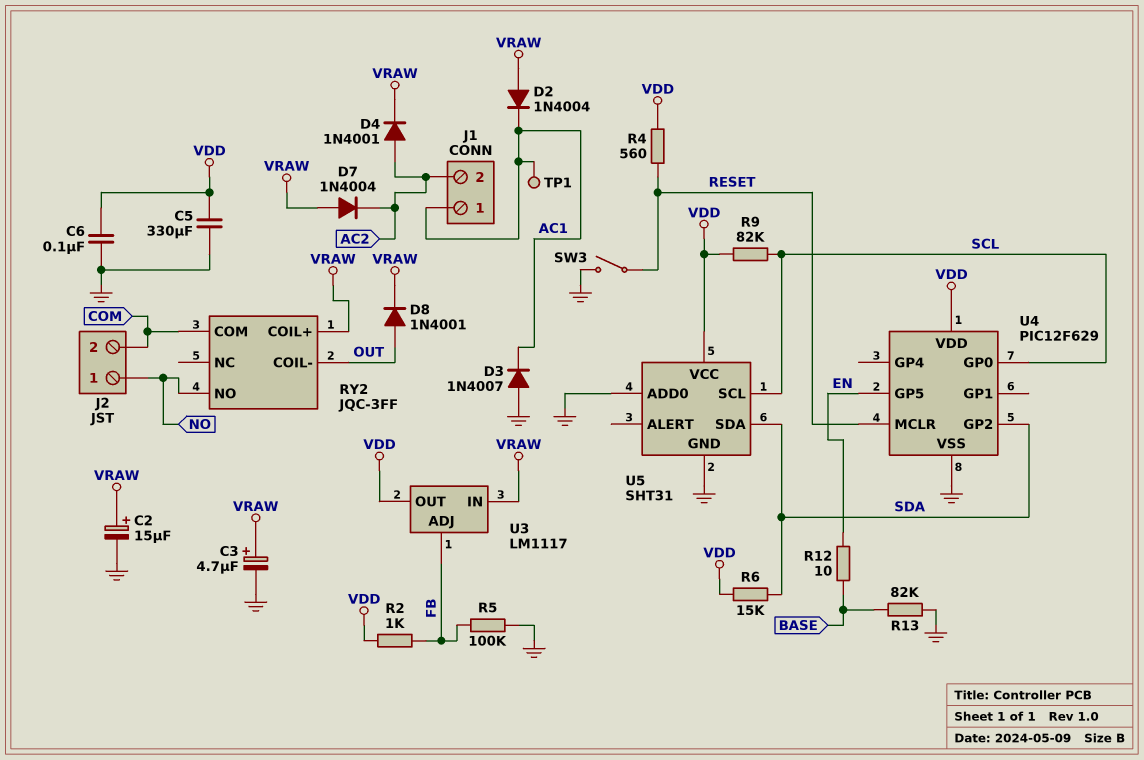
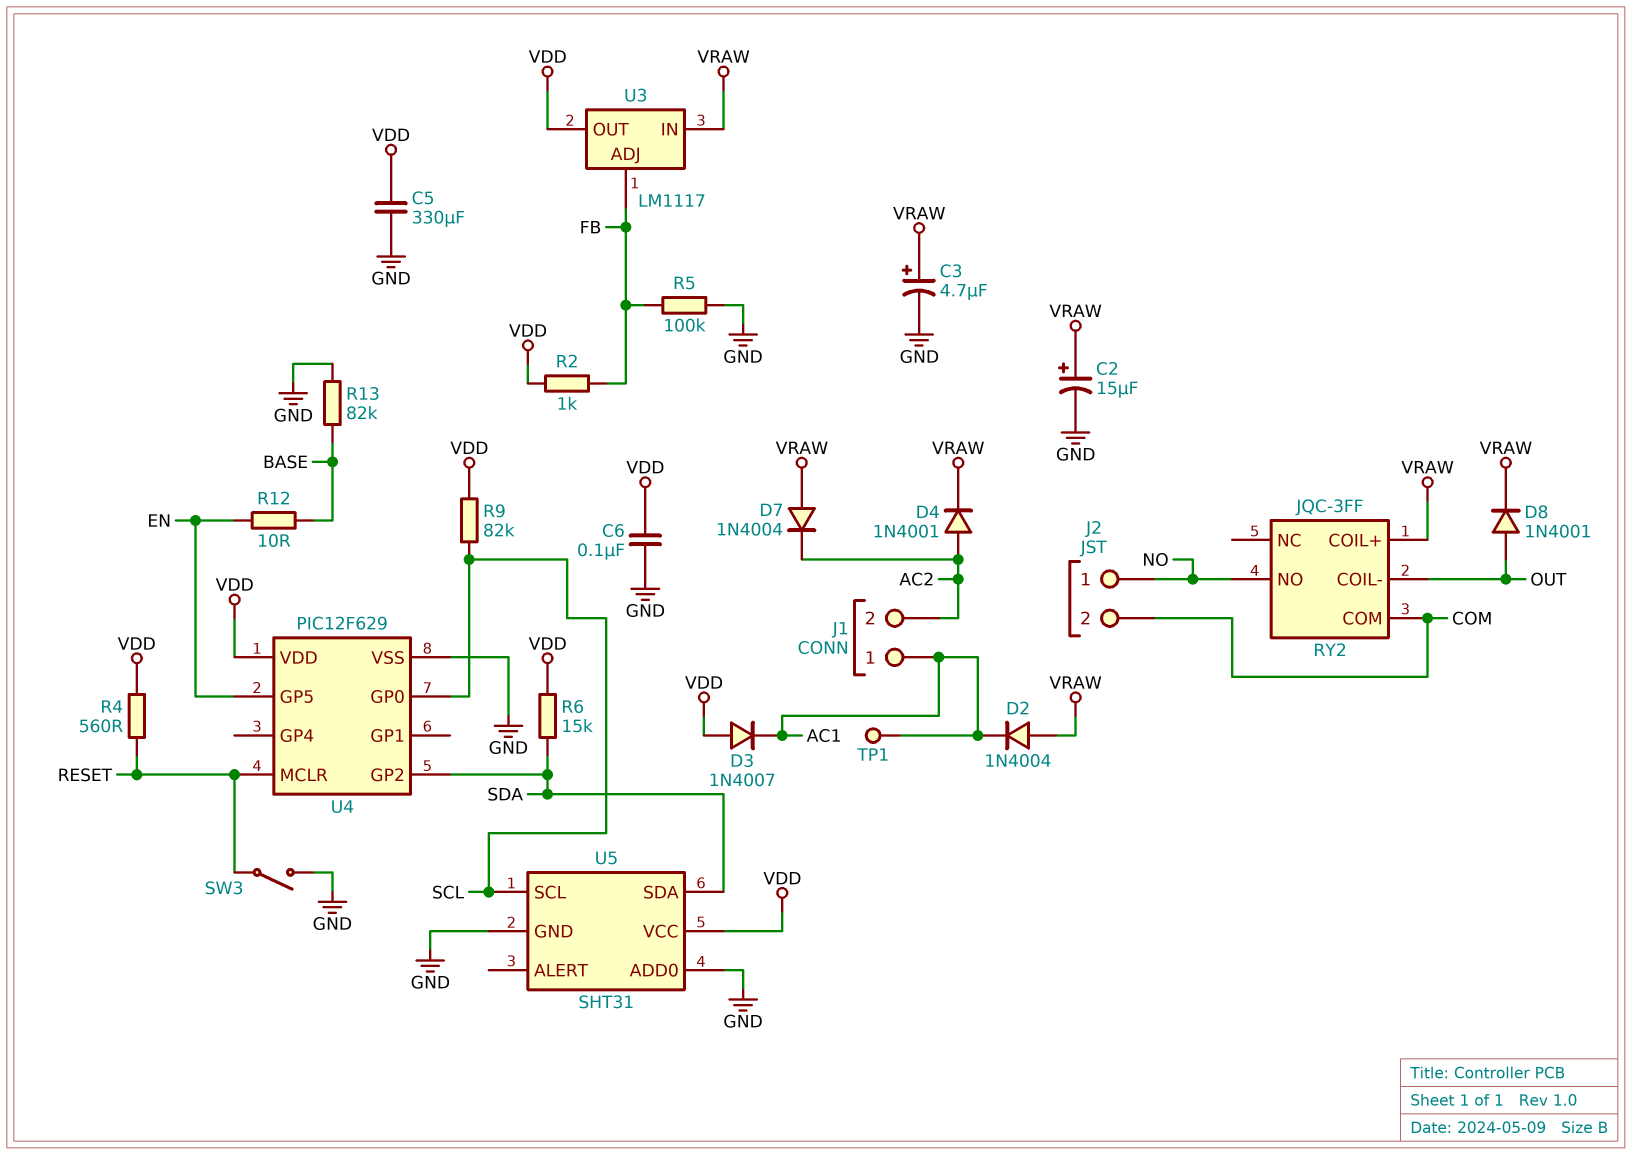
D3: diode 1N4007 (A GND, K AC1) -> diode 1N4007 (A VDD, K AC1)

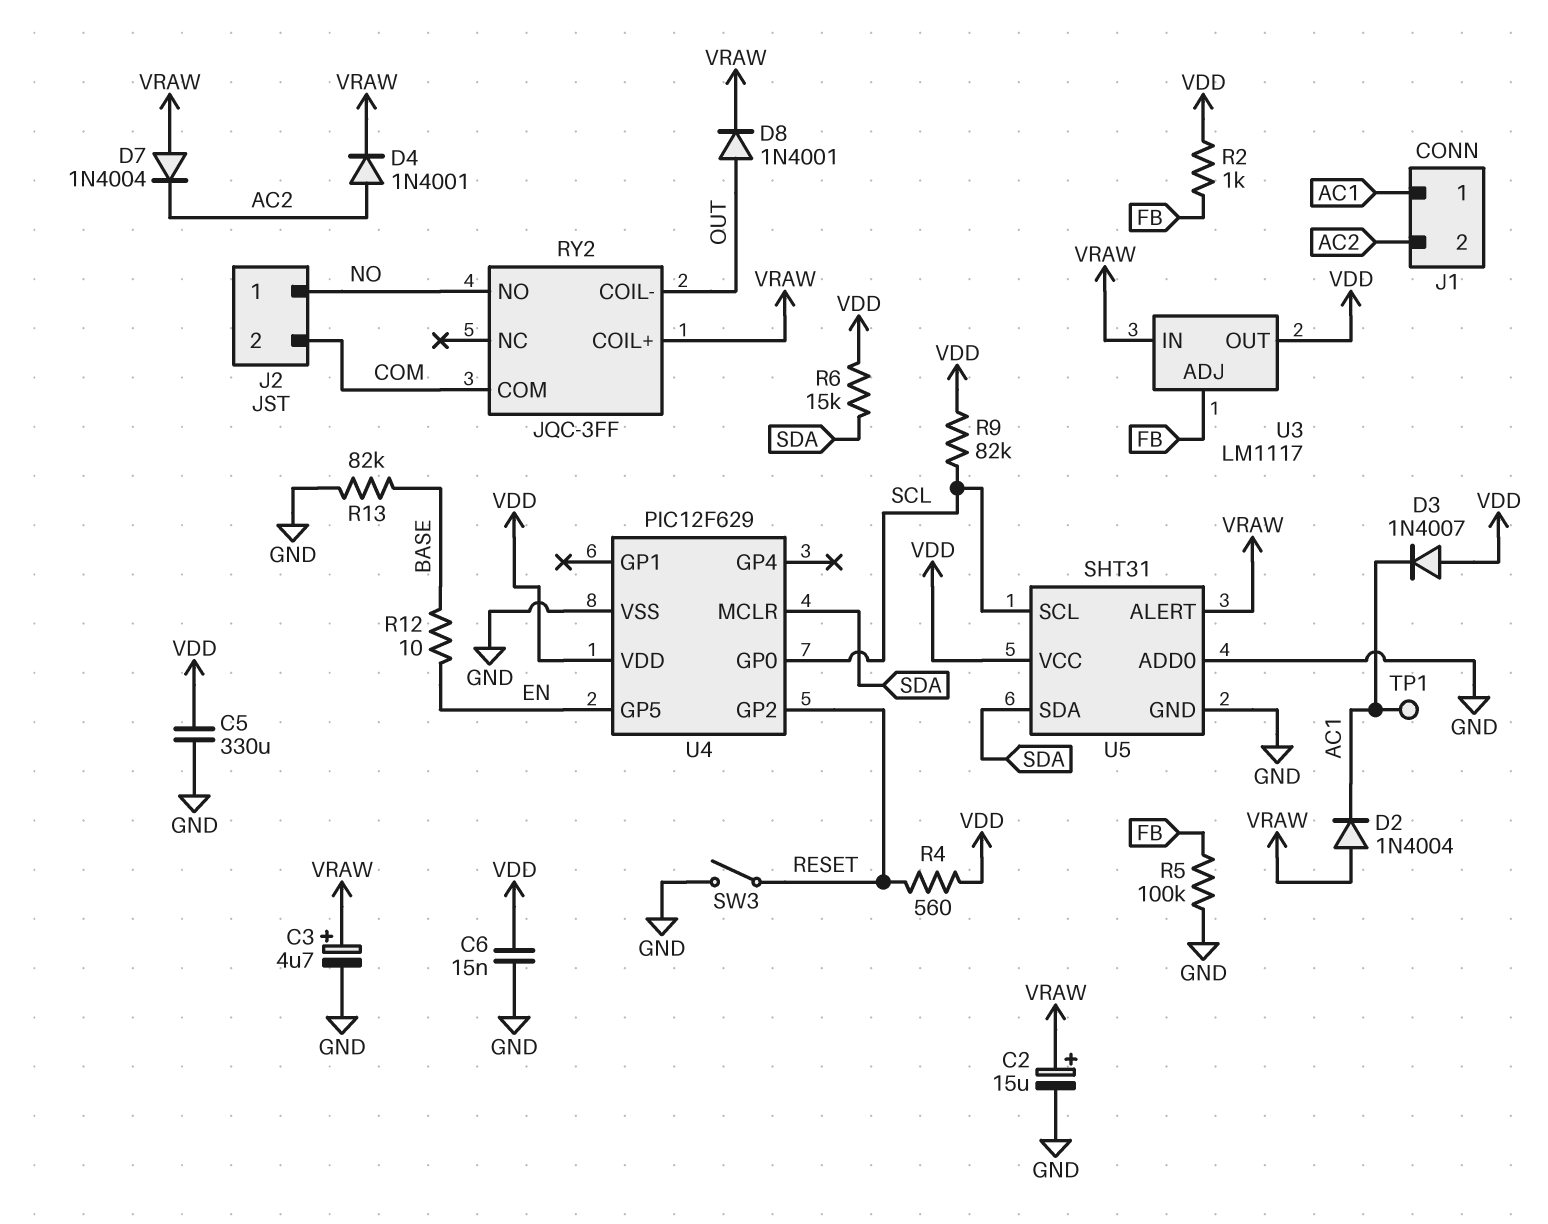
C6: 100nF (GND, VDD) -> 15nF (GND, VDD)
U4 pin GP2: SDA -> RESET
U4 pin MCLR: RESET -> SDA
U5 pin ALERT: none -> VRAW

